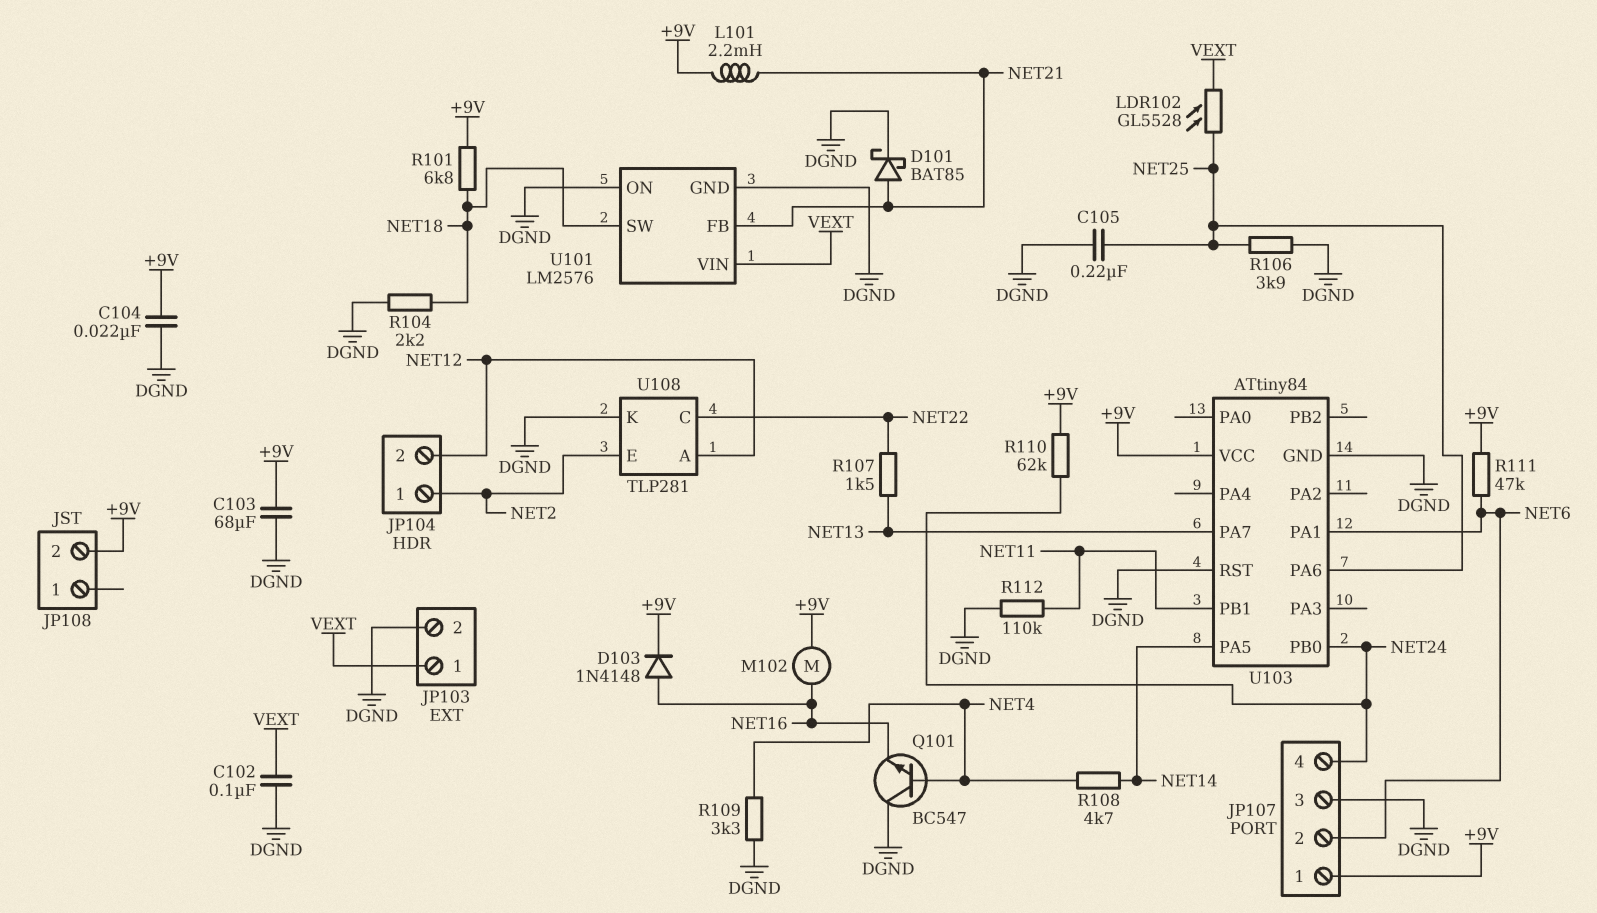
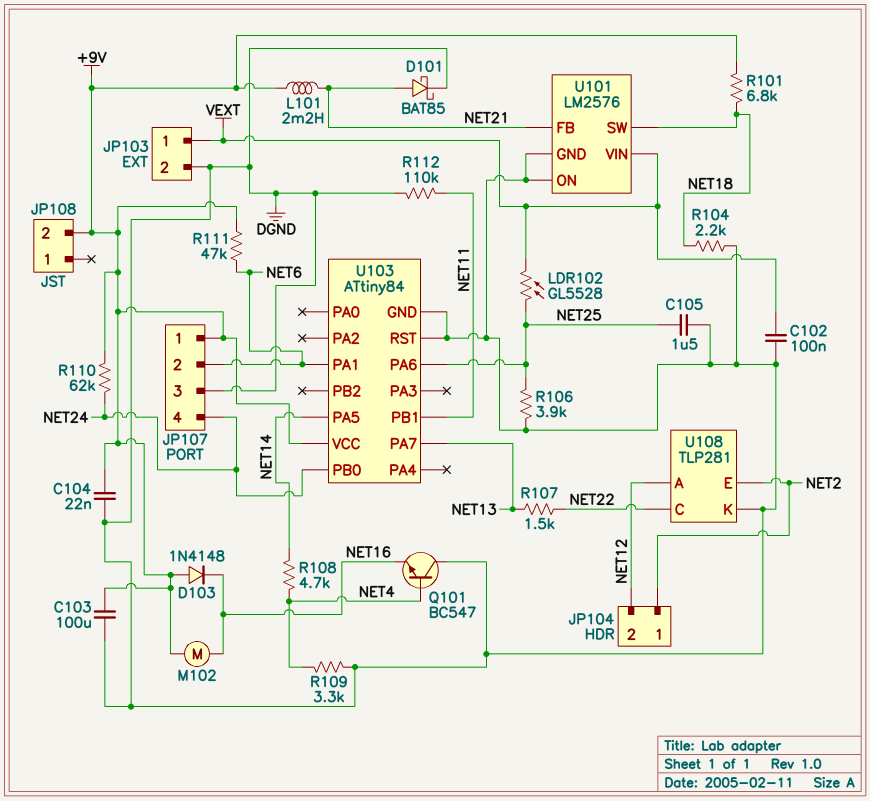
C103: 68uF (+9V, DGND) -> 100uF (+9V, DGND)
C105: 220nF (DGND, NET25) -> 1.5uF (DGND, NET25)
D103: diode 1N4148 (A NET16, K +9V) -> diode 1N4148 (A +9V, K NET16)

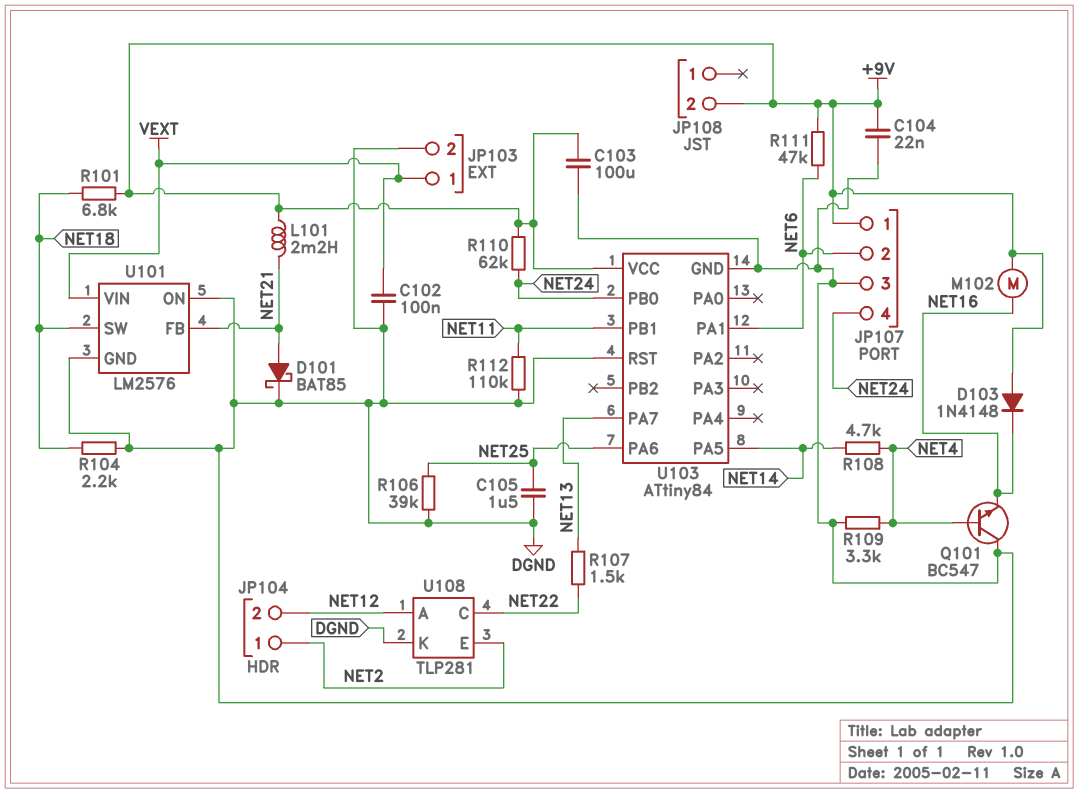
LDR102: GL5528 (NET25, VEXT) -> none
R106: 3.9k (DGND, NET25) -> 39k (DGND, NET25)

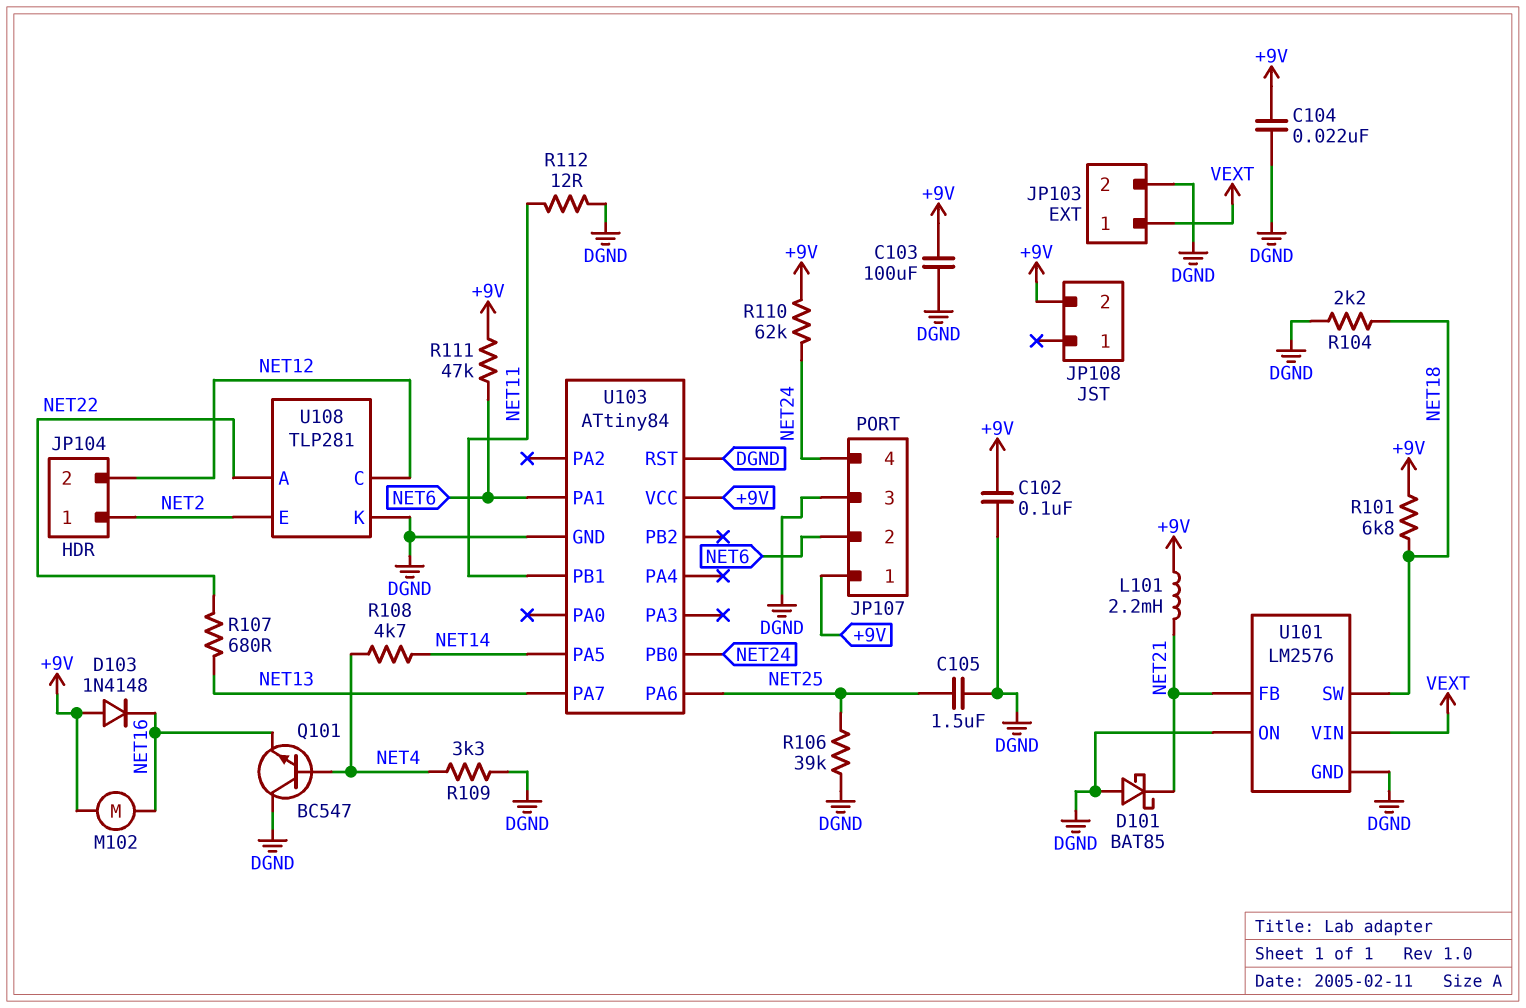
C102: 100nF (DGND, VEXT) -> 100nF (+9V, DGND)
D101: schottky BAT85 (A NET21, K DGND) -> schottky BAT85 (A DGND, K NET21)
R107: 1.5k (NET13, NET22) -> 680 (NET13, NET22)
R112: 110k (DGND, NET11) -> 12 (DGND, NET11)
U108 pin A: NET12 -> NET22
U108 pin C: NET22 -> NET12

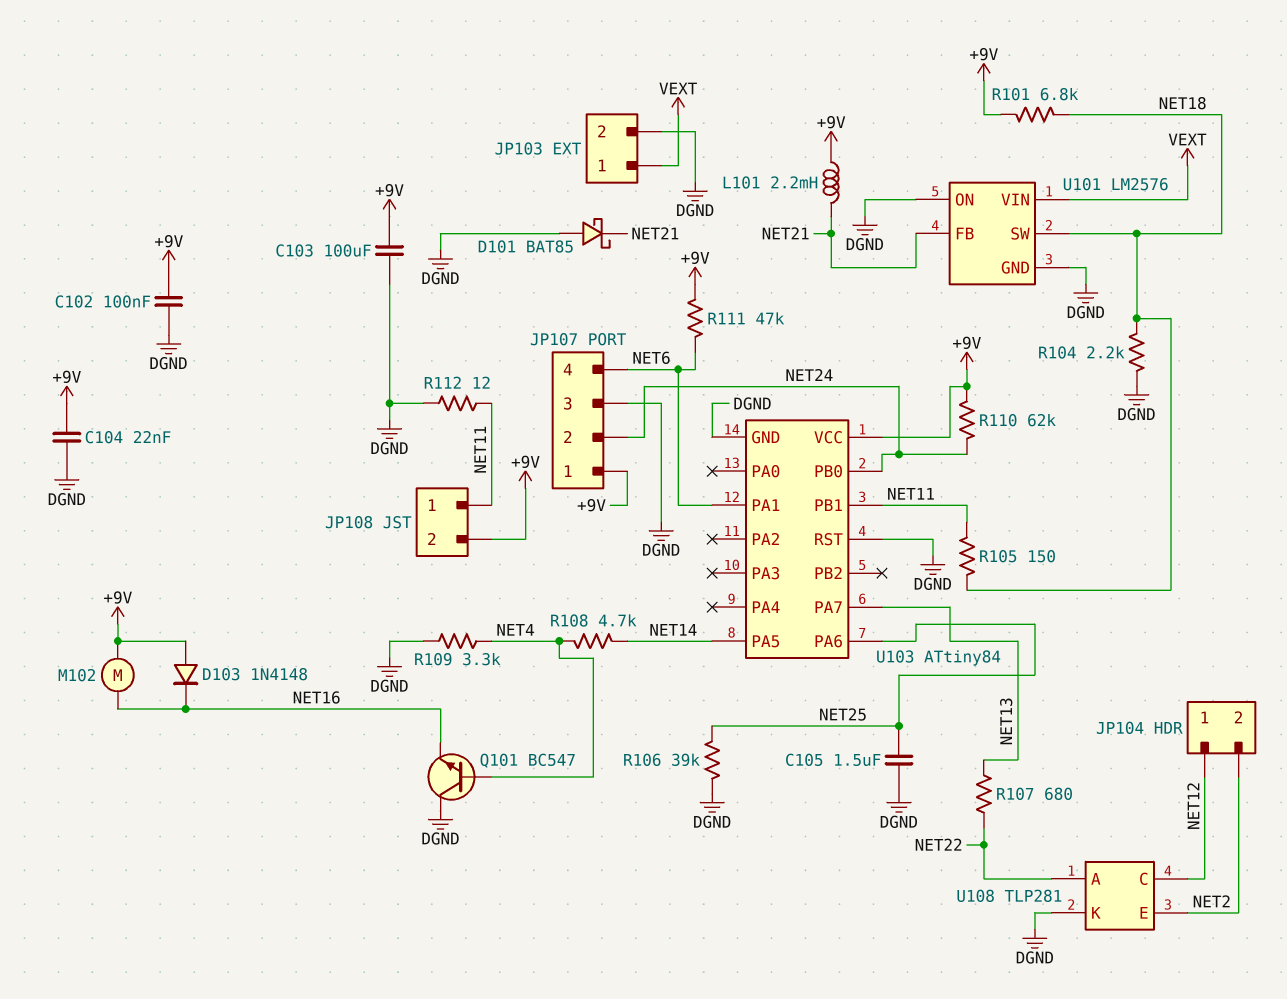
JP104 pin 1: NET2 -> NET12
JP104 pin 2: NET12 -> NET2
JP107 pin 2: NET6 -> NET24
JP107 pin 4: NET24 -> NET6
JP108 pin 1: none -> NET11
R105: none -> 150 (NET11, NET18)

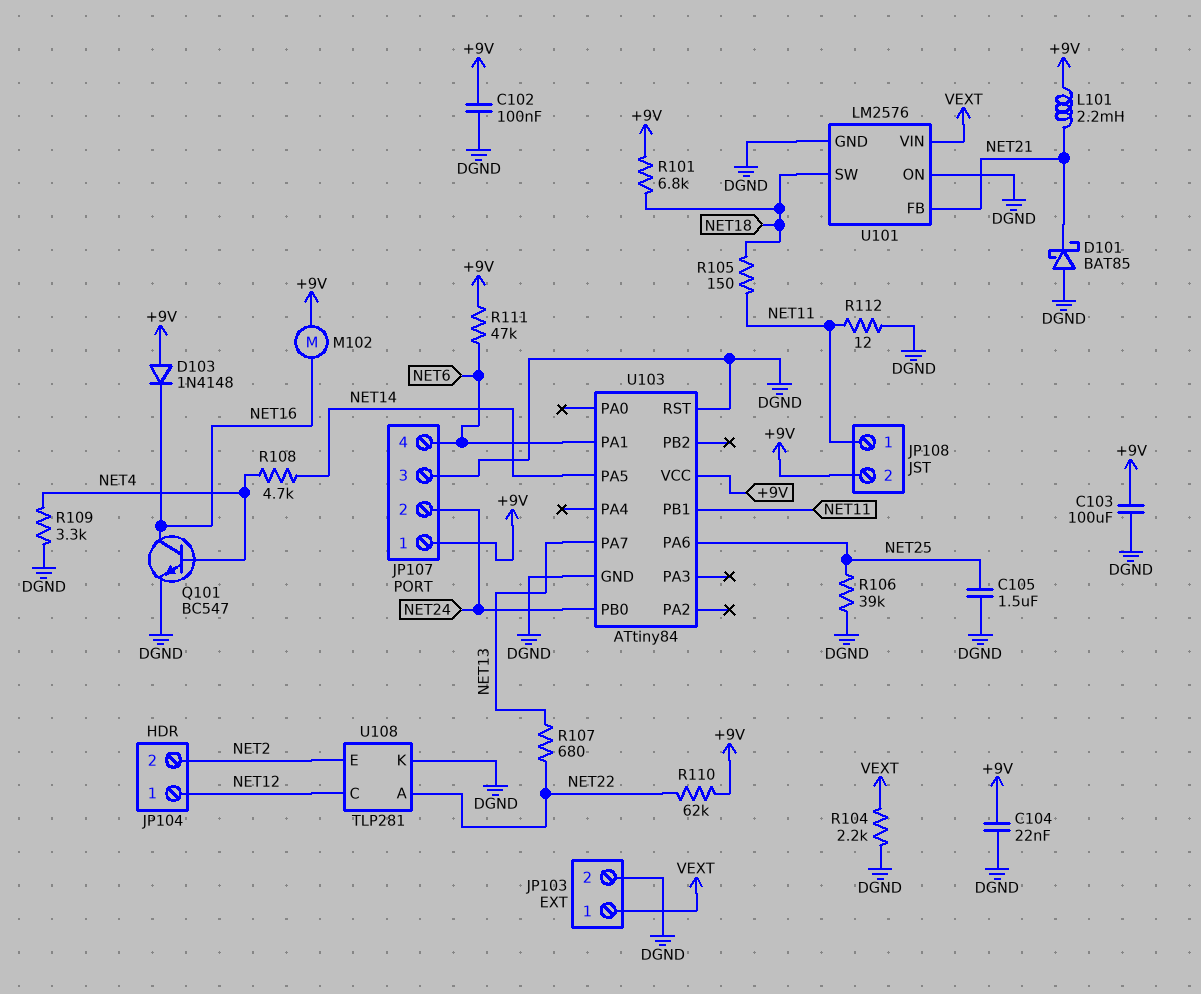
Q101: NPN BC547 (B NET4, C DGND, E NET16) -> NPN BC547 (B NET4, C NET16, E DGND)
R104: 2.2k (DGND, NET18) -> 2.2k (DGND, VEXT)
R110: 62k (+9V, NET24) -> 62k (+9V, NET22)

